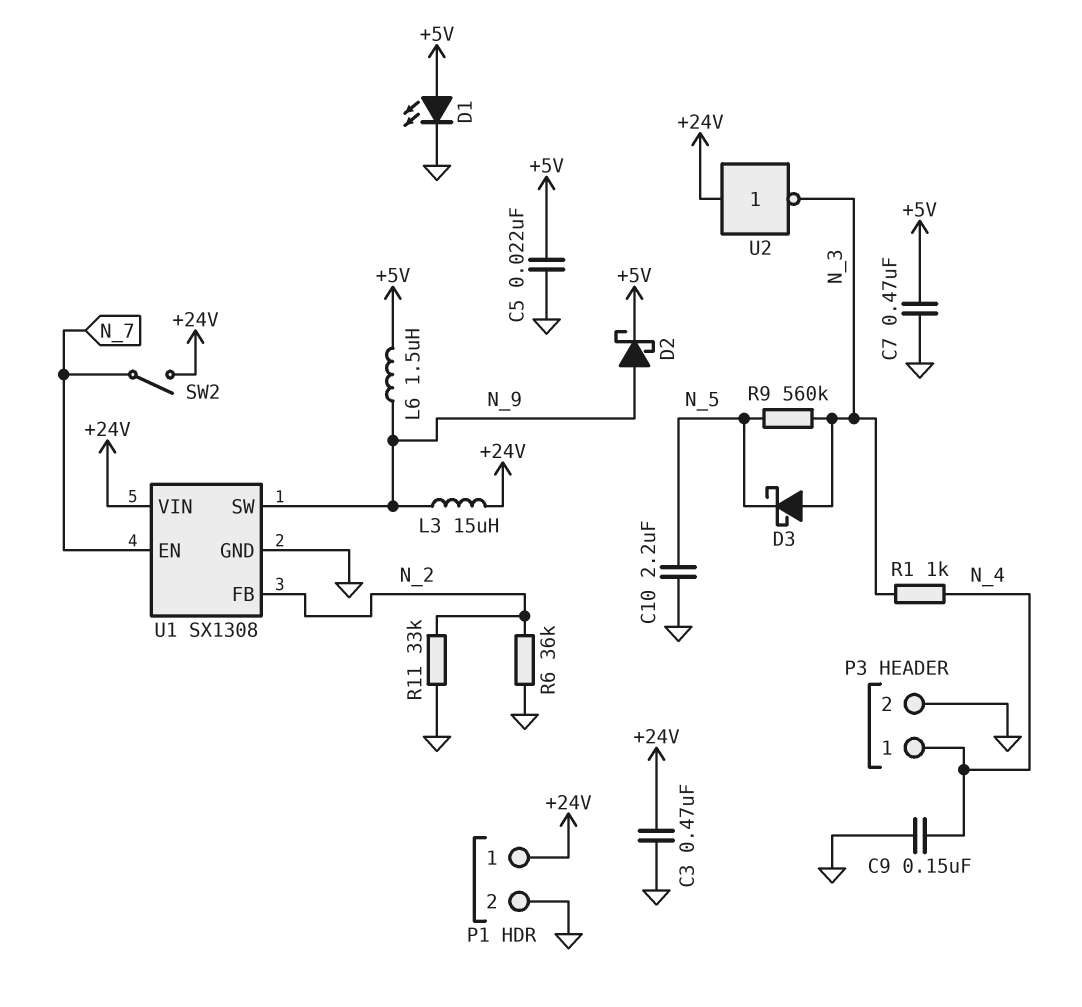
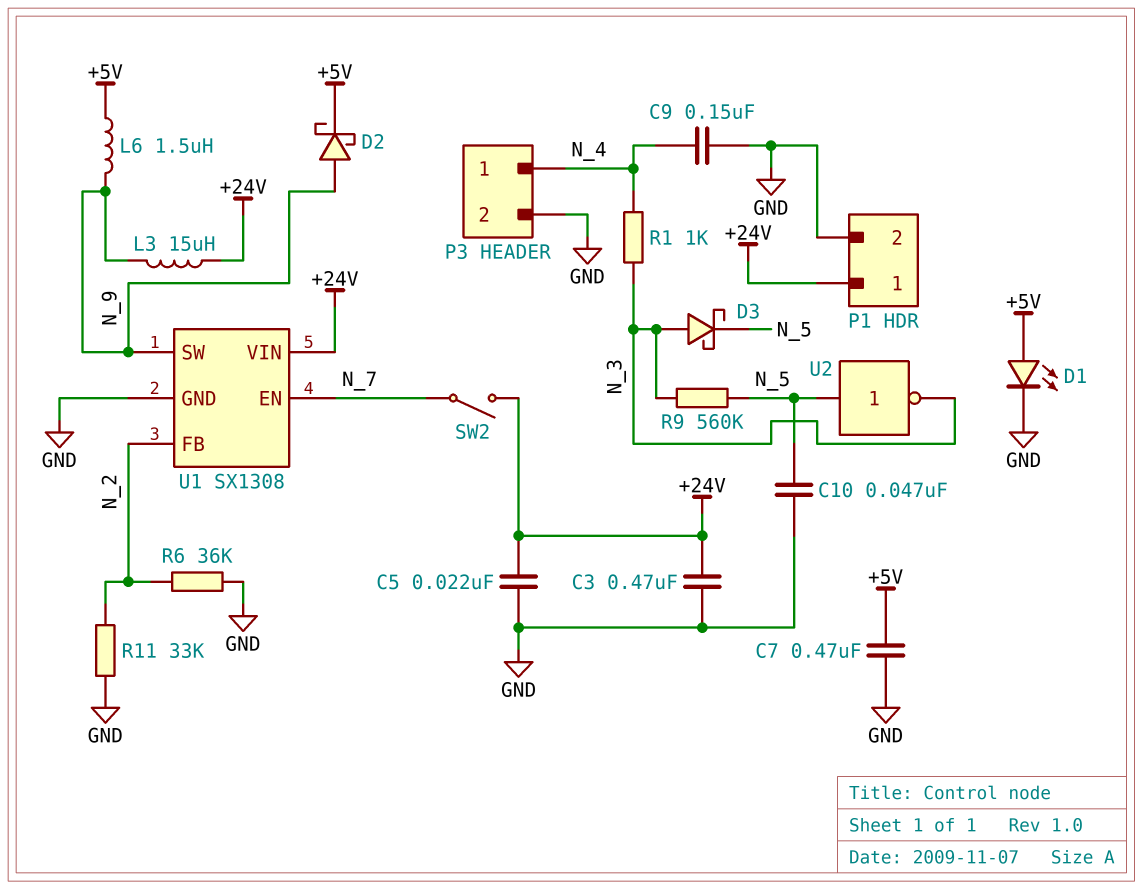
C5: 22nF (+5V, GND) -> 22nF (+24V, GND)
C10: 2.2uF (GND, N_5) -> 47nF (GND, N_5)
U2: NOT (in +24V, out N_3) -> NOT (in N_5, out N_3)

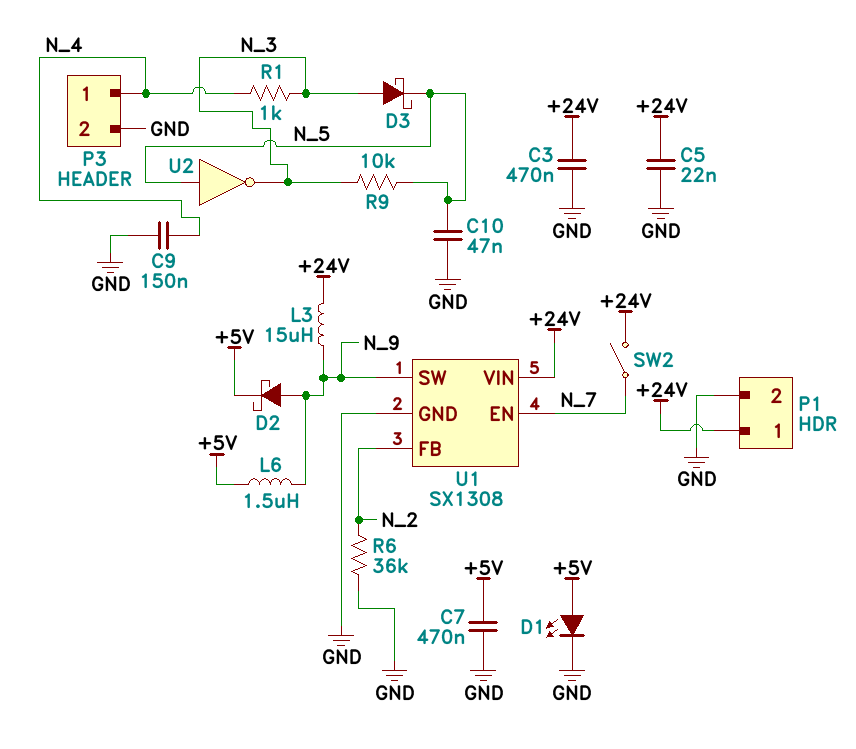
R9: 560k (N_3, N_5) -> 10k (N_3, N_5)
R11: 33k (GND, N_2) -> none

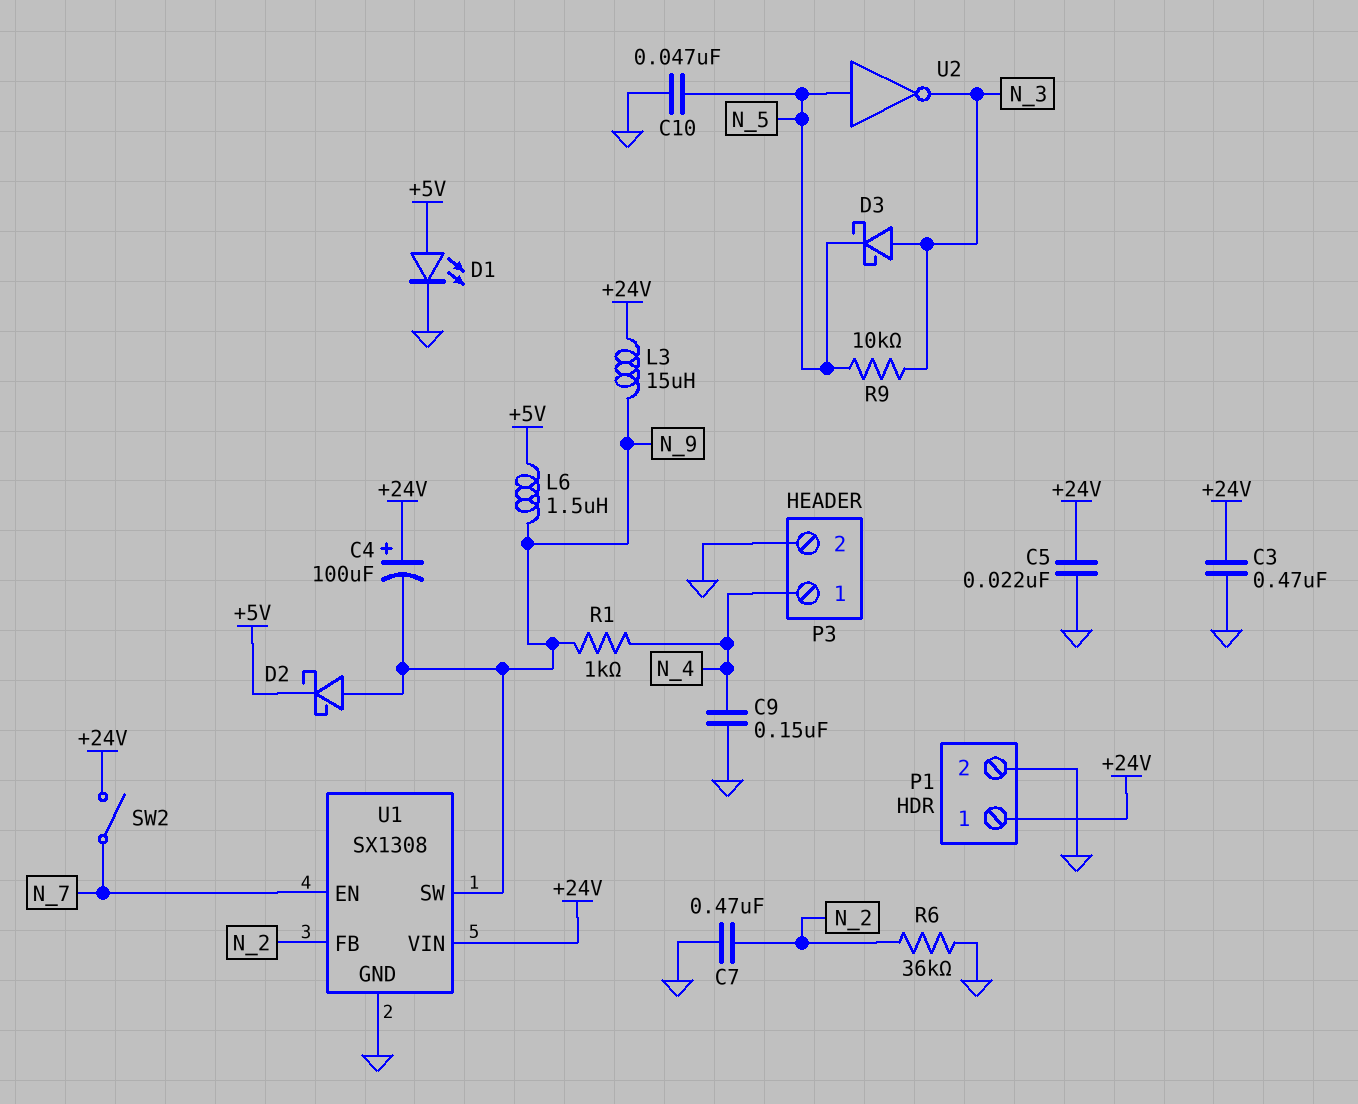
C4: none -> 100uF (plus +24V, minus N_9)
C7: 470nF (+5V, GND) -> 470nF (GND, N_2)
R1: 1k (N_3, N_4) -> 1k (N_4, N_9)

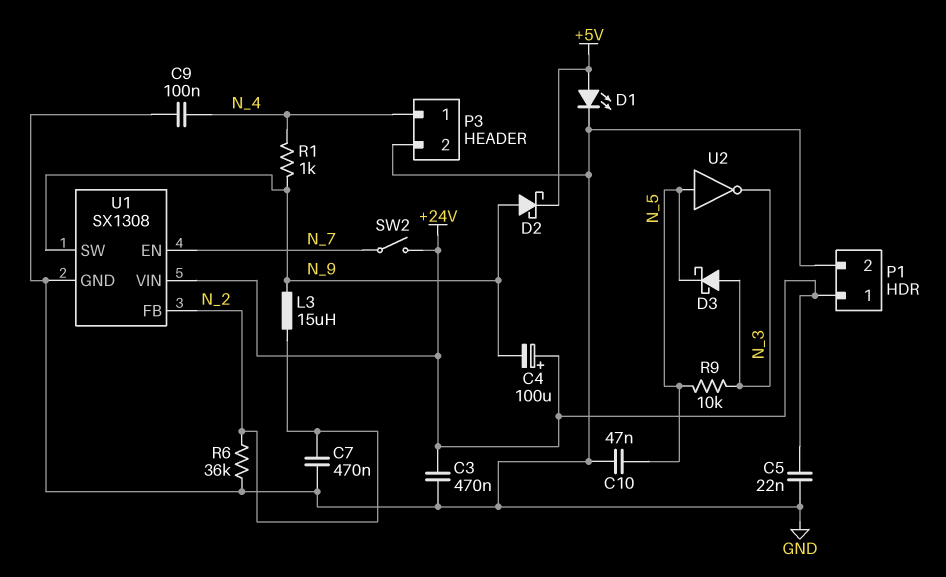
C9: 150nF (GND, N_4) -> 100nF (GND, N_4)
L3: 15uH (+24V, N_9) -> 15uH (N_2, N_9)
L6: 1.5uH (+5V, N_9) -> none

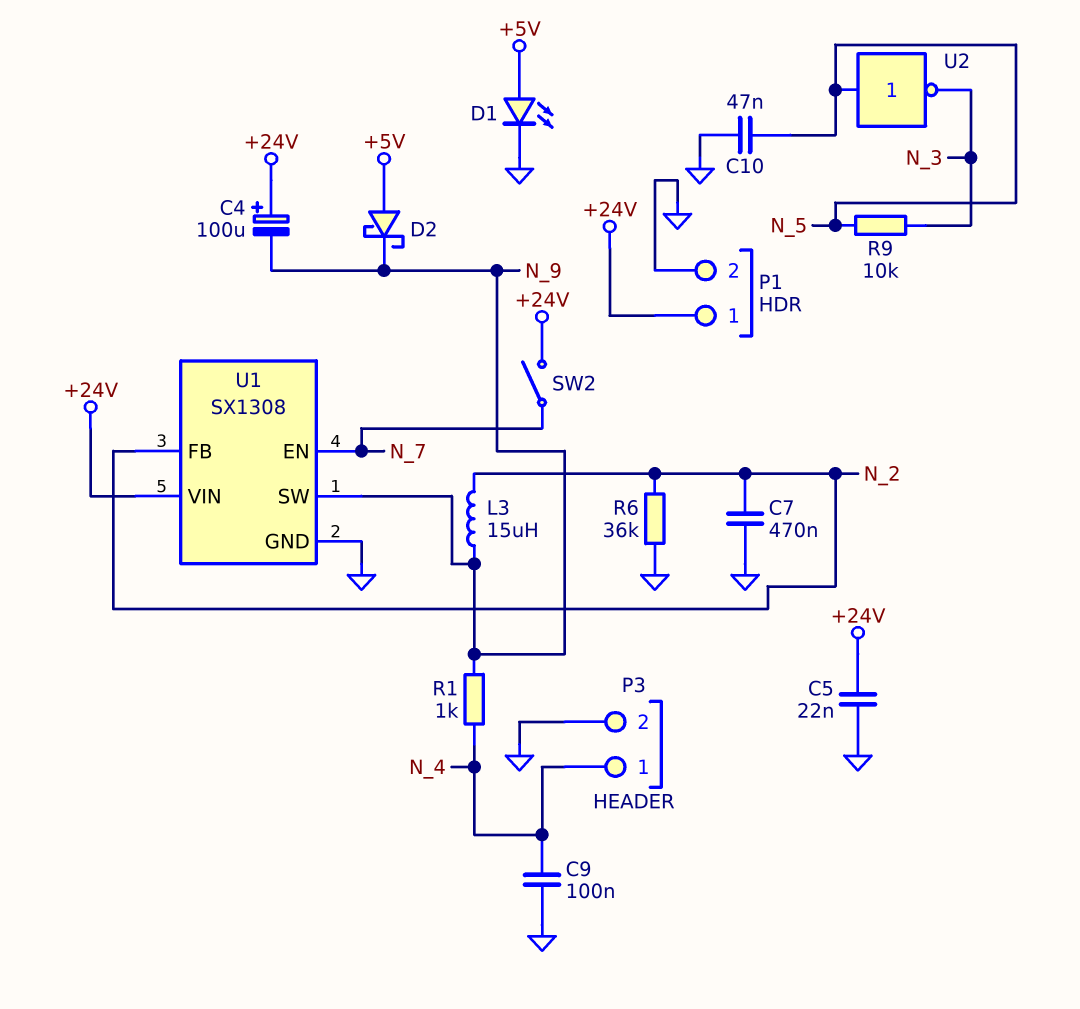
C3: 470nF (+24V, GND) -> none
D2: schottky (A N_9, K +5V) -> schottky (A +5V, K N_9)
D3: schottky (A N_3, K N_5) -> none

